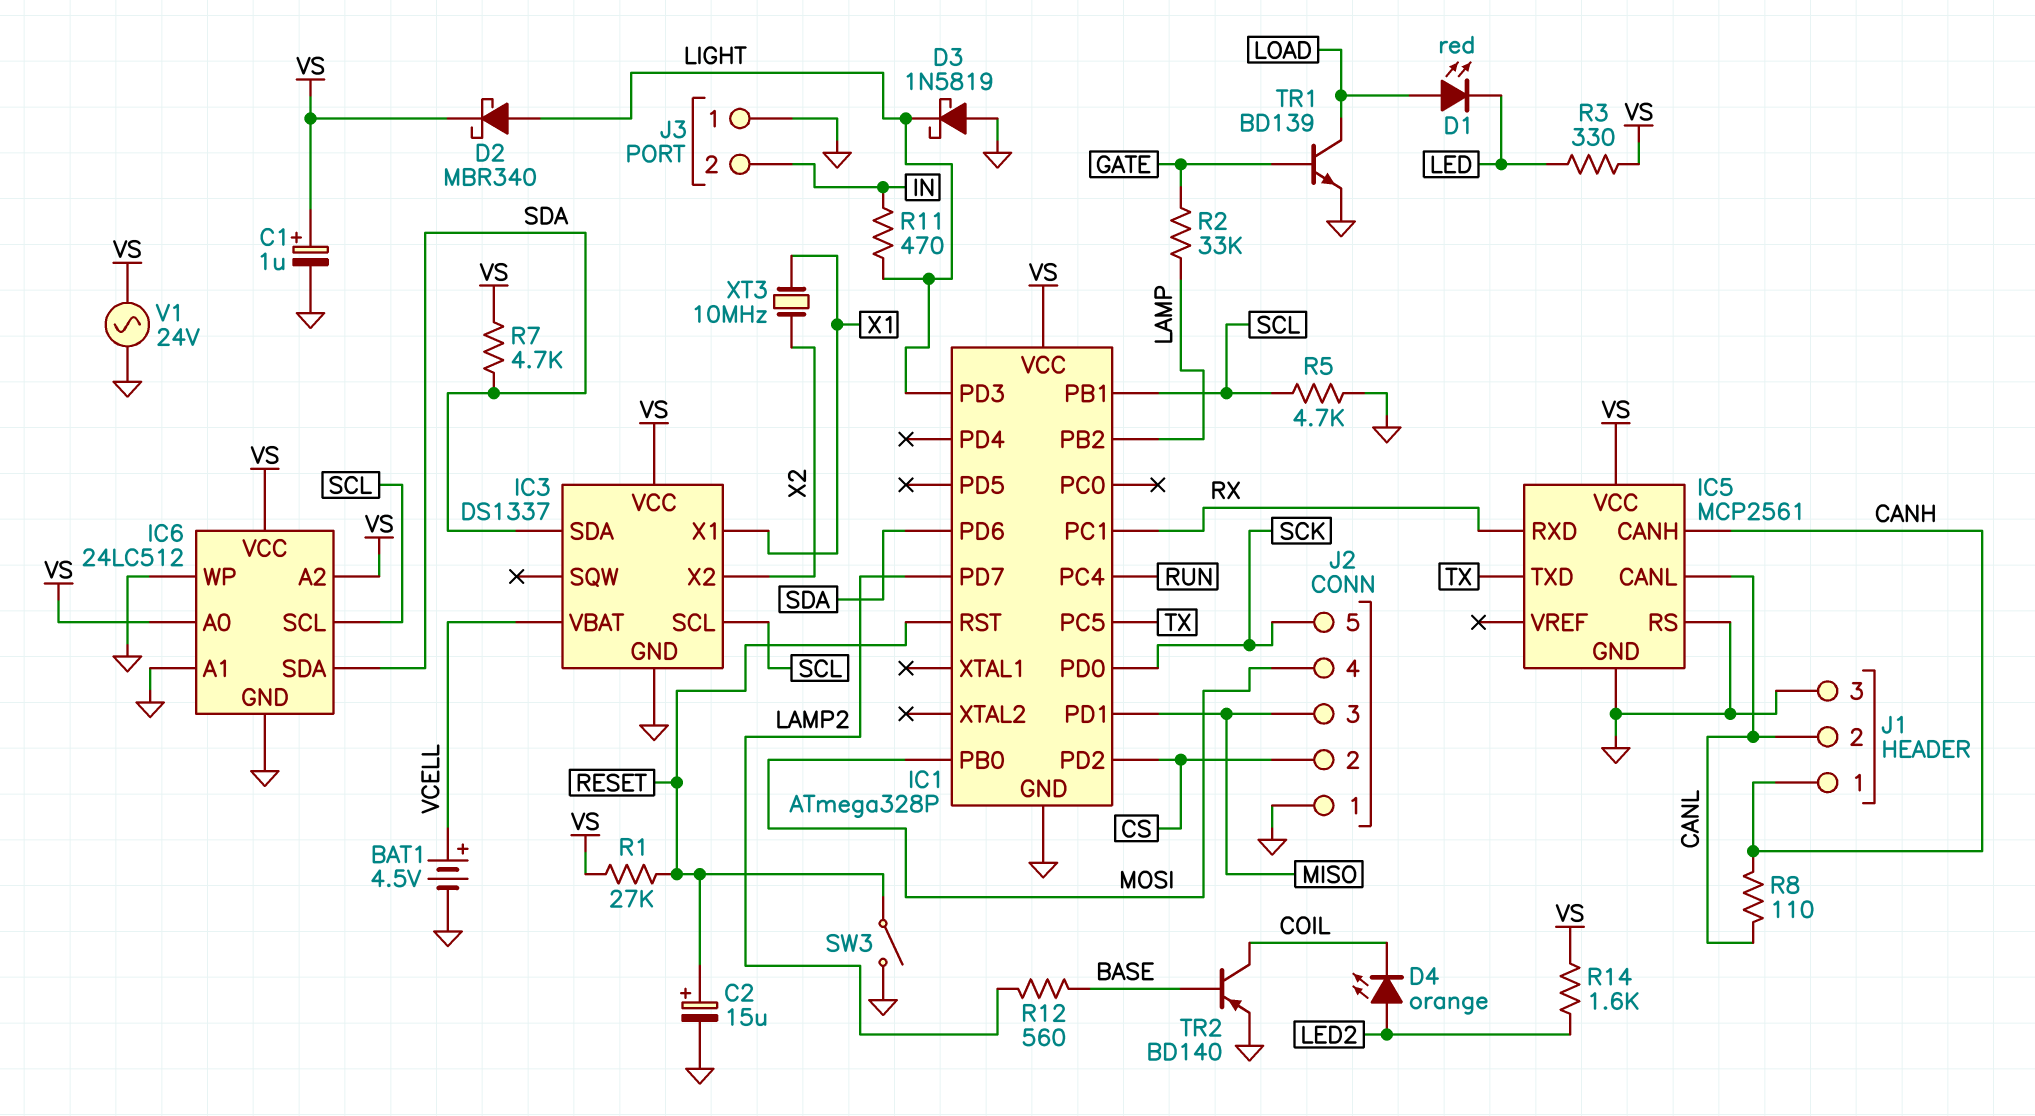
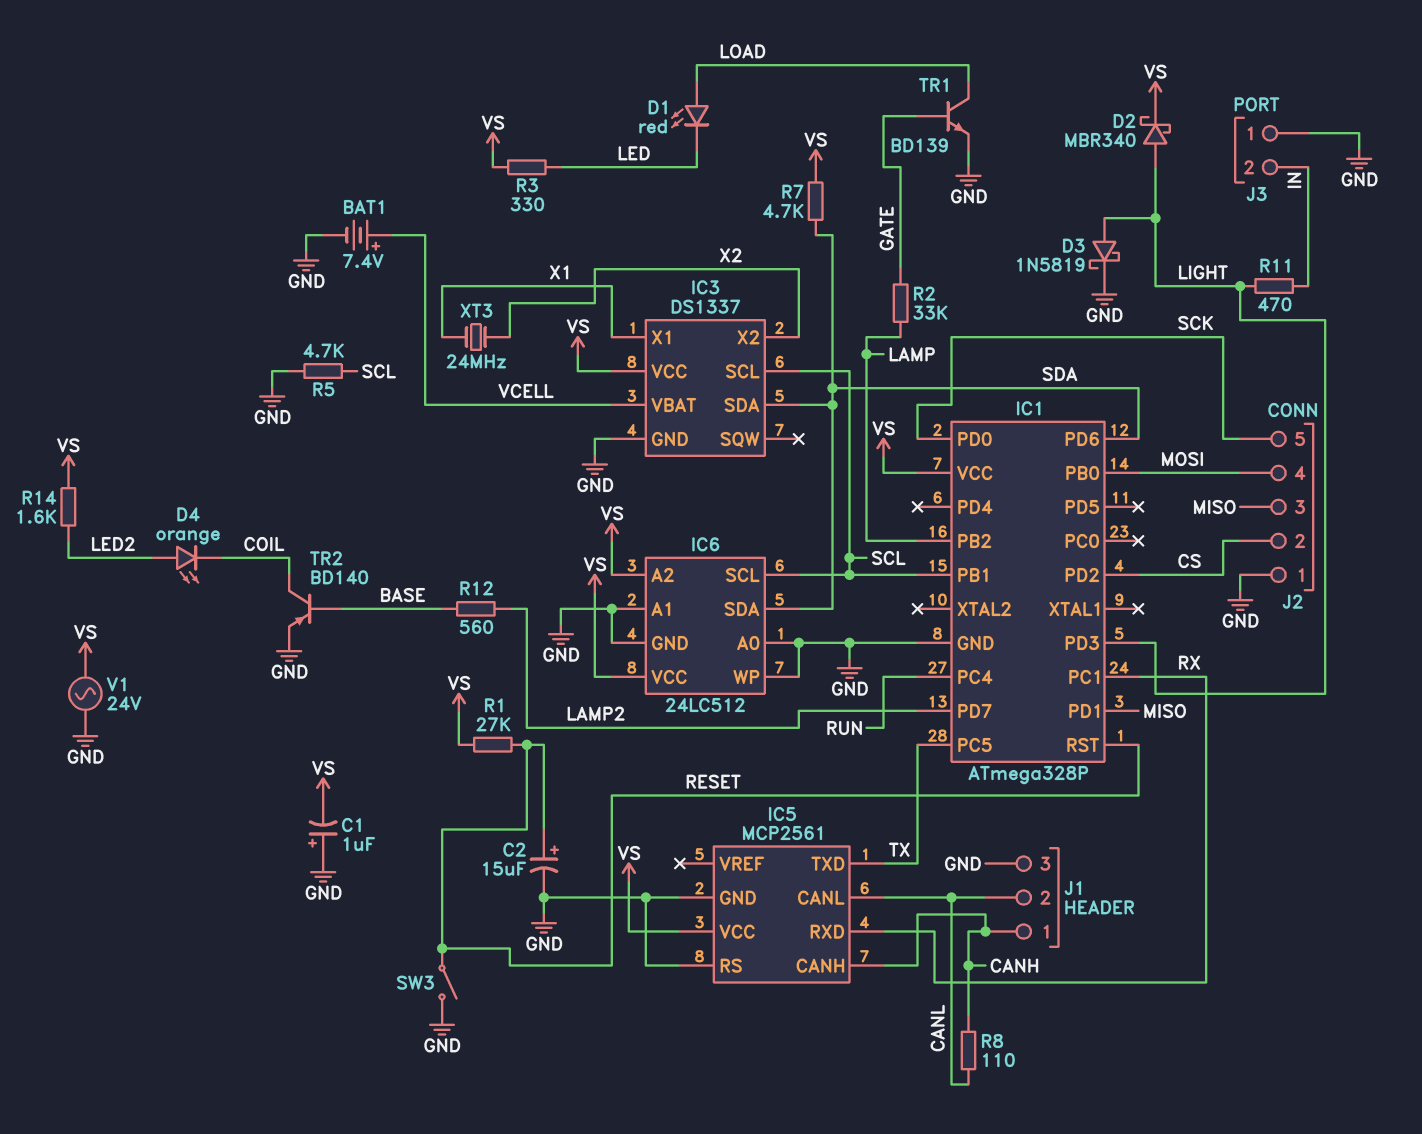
BAT1: 4.5V (plus VCELL, minus GND) -> 7.4V (plus VCELL, minus GND)
C1: 1uF (plus VS, minus GND) -> 1uF (plus GND, minus VS)
D3: schottky 1N5819 (A GND, K LIGHT) -> schottky 1N5819 (A LIGHT, K GND)
IC6 pin A0: VS -> GND
XT3: 10MHz (X1, X2) -> 24MHz (X1, X2)

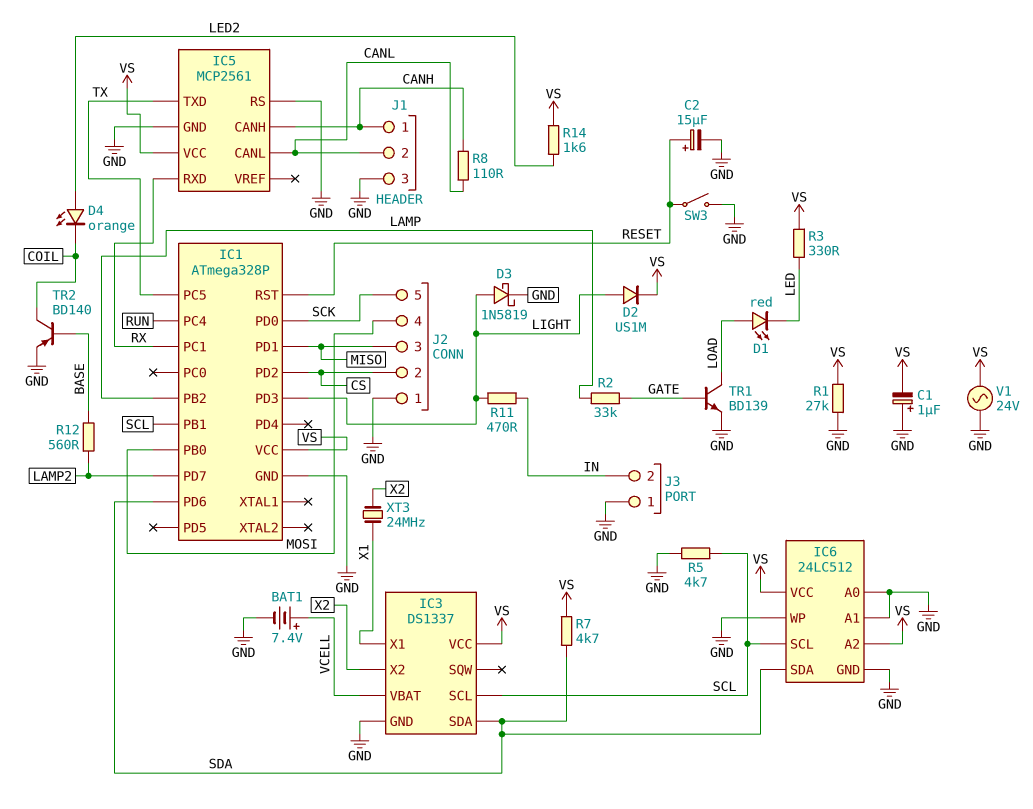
D2: schottky MBR340 (A LIGHT, K VS) -> diode US1M (A LIGHT, K VS)
R1: 27k (RESET, VS) -> 27k (GND, VS)

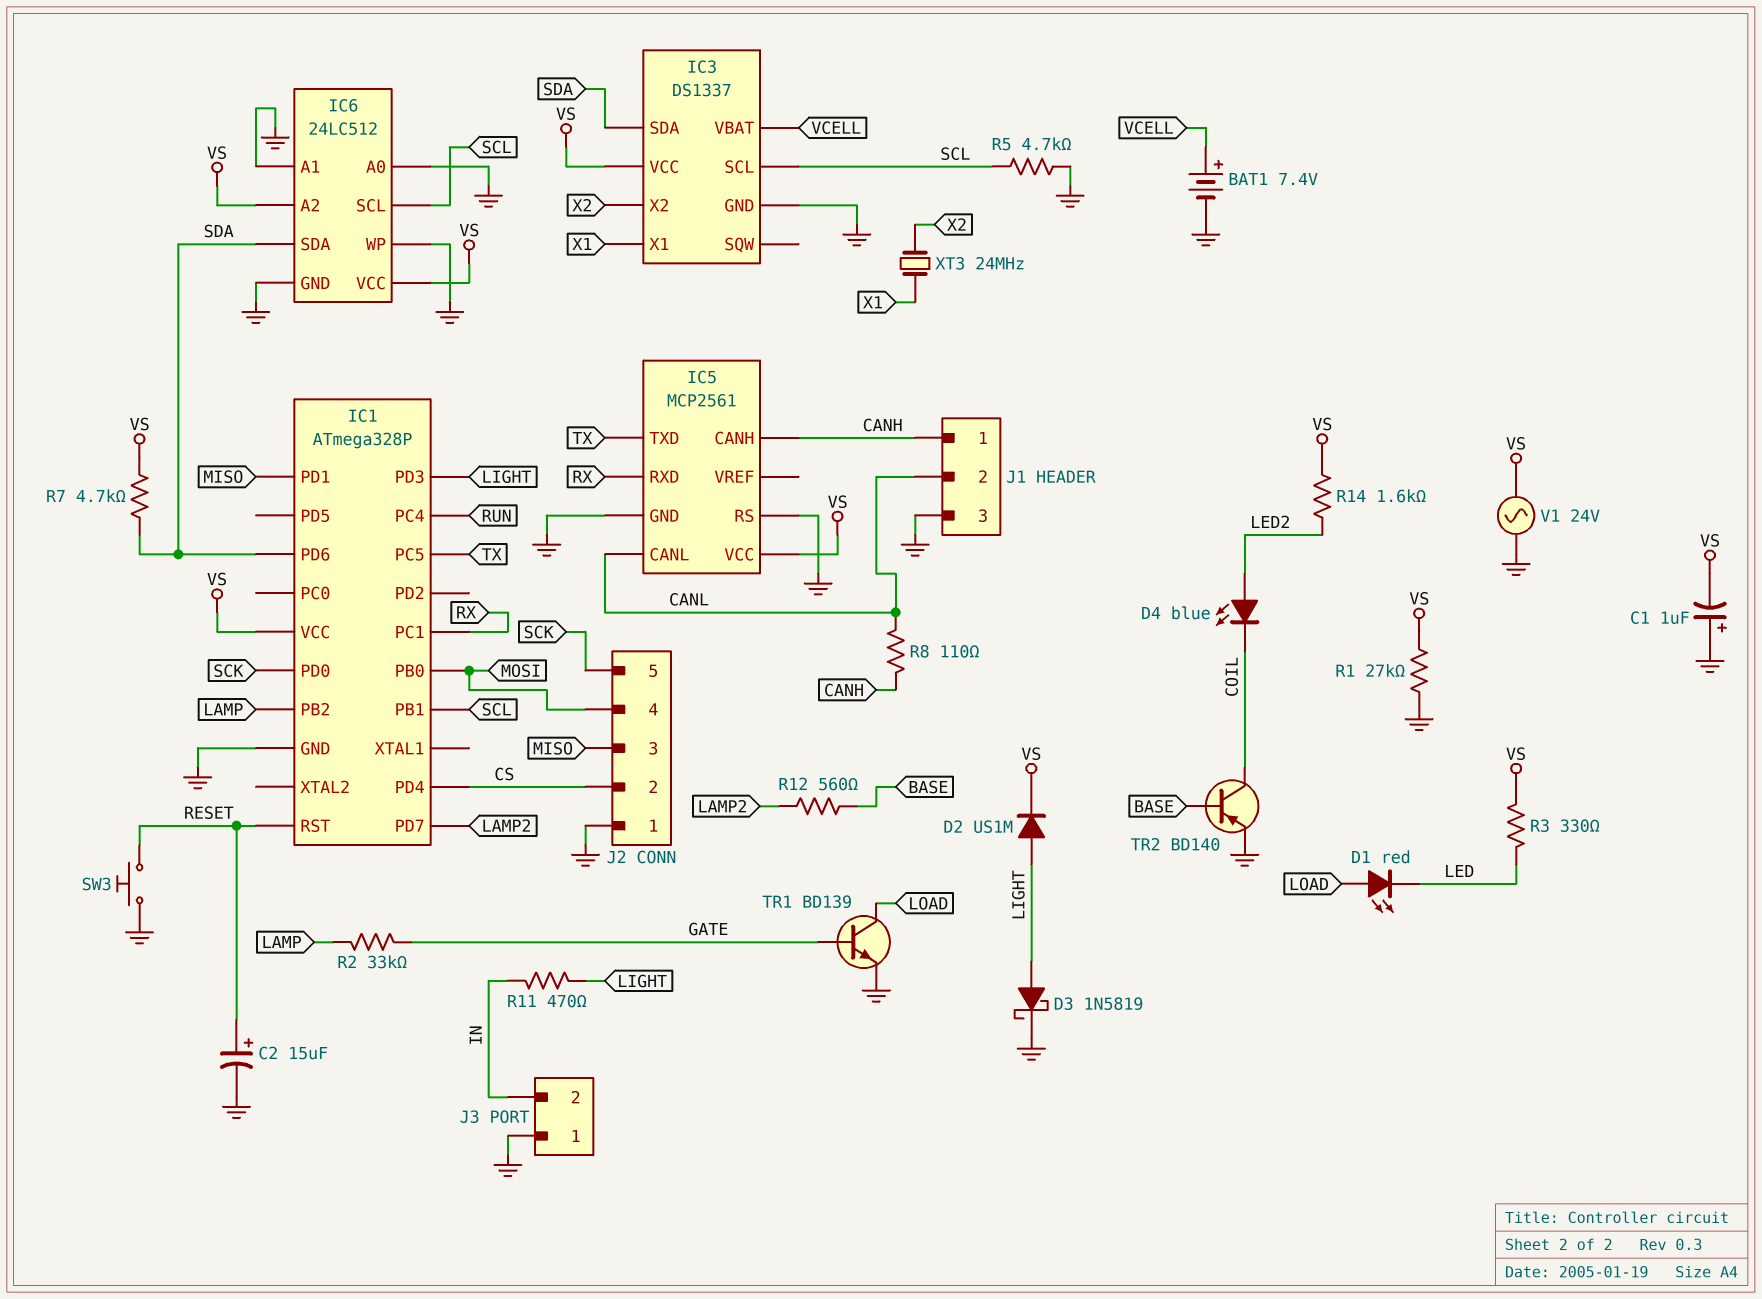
D4: LED orange (A LED2, K COIL) -> LED blue (A LED2, K COIL)
IC1 pin PD2: CS -> none
IC1 pin PD4: none -> CS
SW3: switch (GND, RESET) -> button (GND, RESET)

